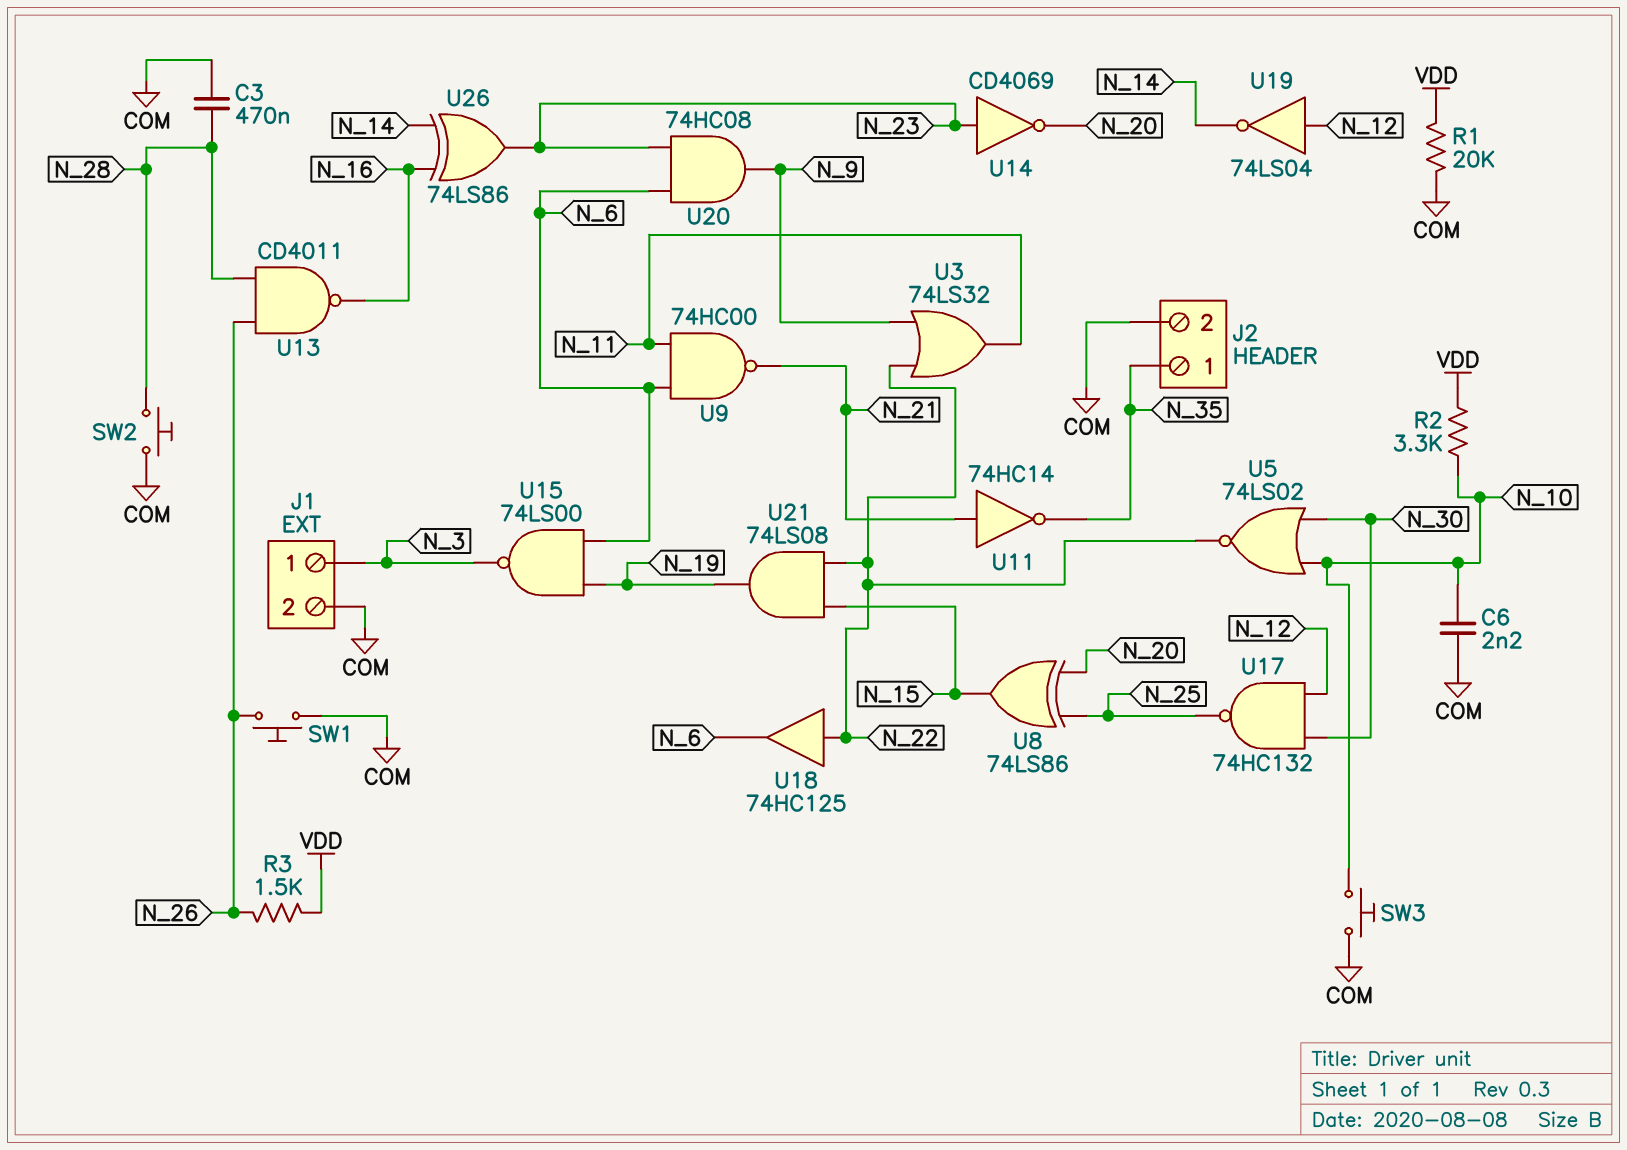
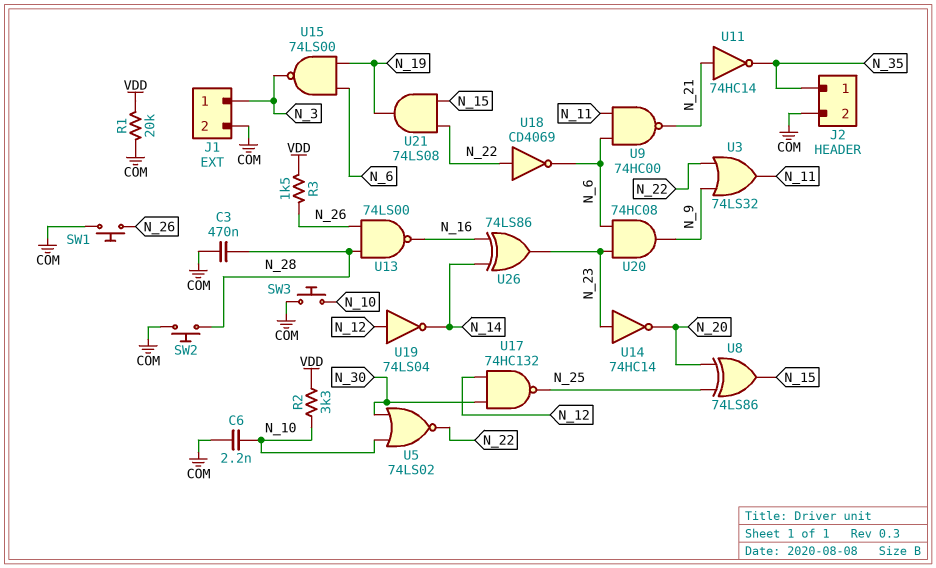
U13: NAND CD4011 (in N_26, in N_28, out N_16) -> NAND 74LS00 (in N_26, in N_28, out N_16)
U14: NOT CD4069 (in N_23, out N_20) -> NOT 74HC14 (in N_23, out N_20)
U18: buffer 74HC125 (in N_22, out N_6) -> NOT CD4069 (in N_22, out N_6)

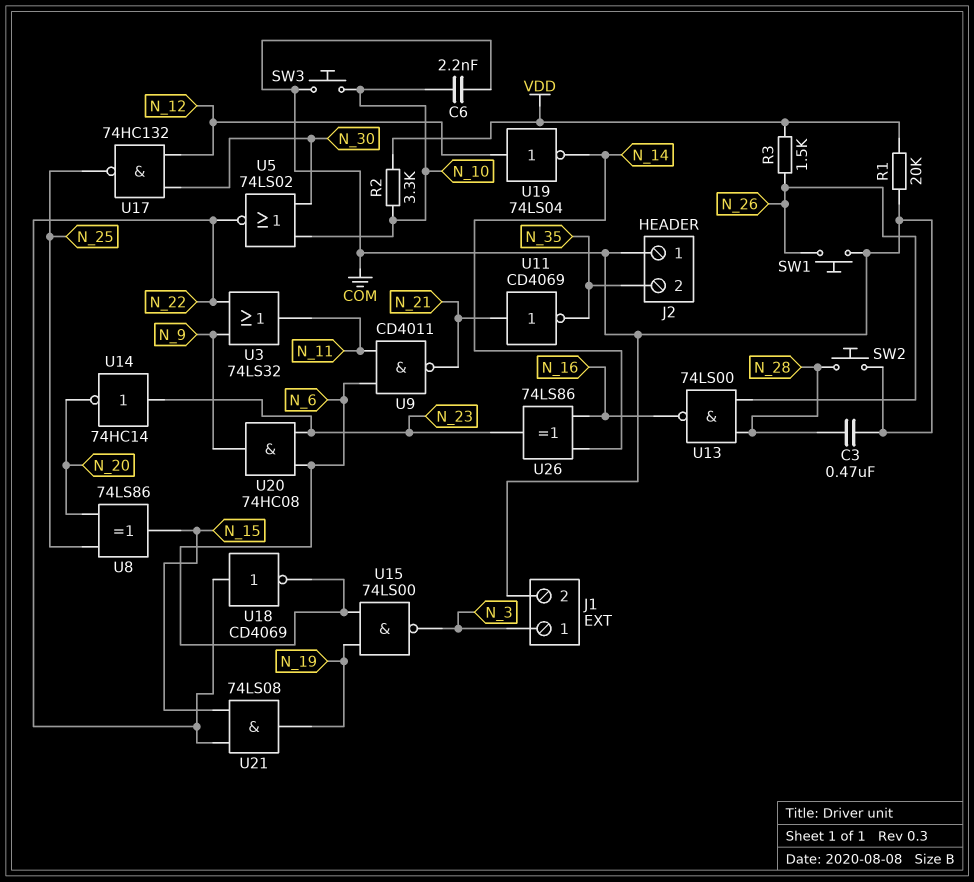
J2 pin 1: N_35 -> COM
J2 pin 2: COM -> N_35
U9: NAND 74HC00 (in N_6, in N_11, out N_21) -> NAND CD4011 (in N_6, in N_11, out N_21)
U11: NOT 74HC14 (in N_21, out N_35) -> NOT CD4069 (in N_21, out N_35)

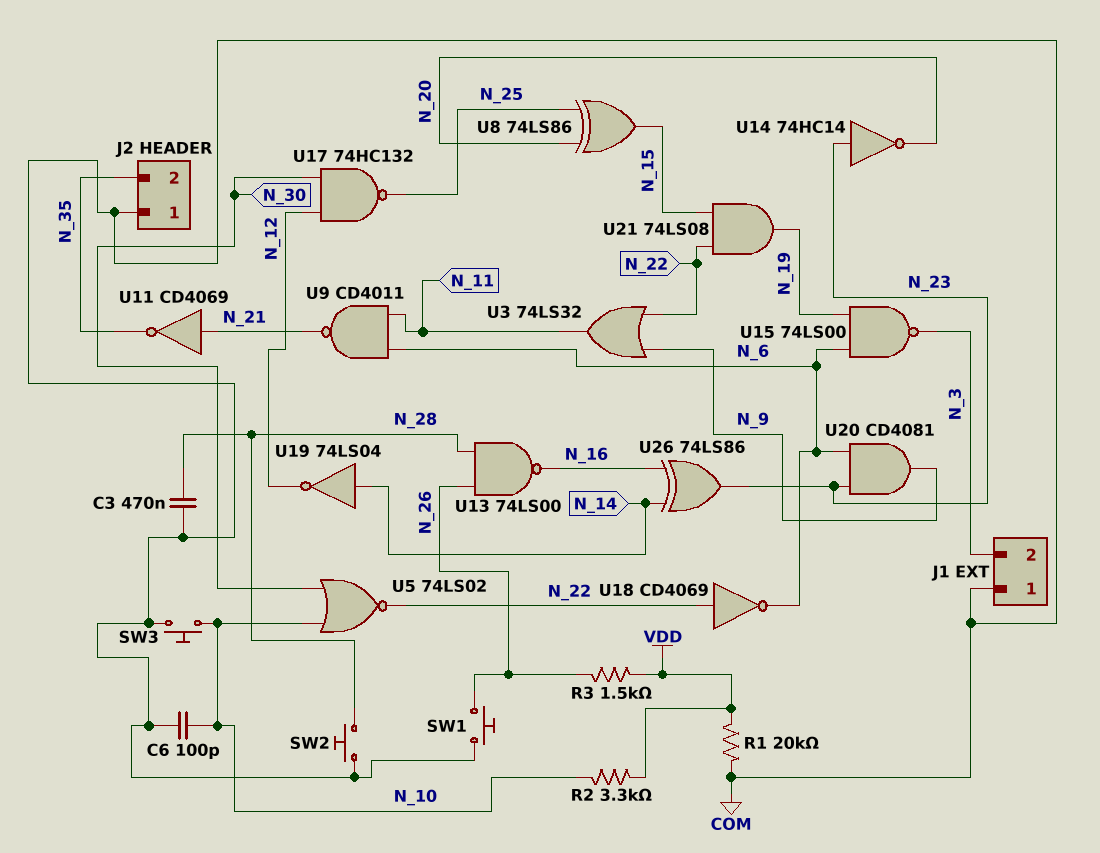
C6: 2.2nF (COM, N_10) -> 100pF (COM, N_10)
J1 pin 1: N_3 -> COM
J1 pin 2: COM -> N_3
U19: NOT 74LS04 (in N_12, out N_14) -> NOT 74LS04 (in N_14, out N_12)
U20: AND 74HC08 (in N_6, in N_23, out N_9) -> AND CD4081 (in N_6, in N_23, out N_9)

